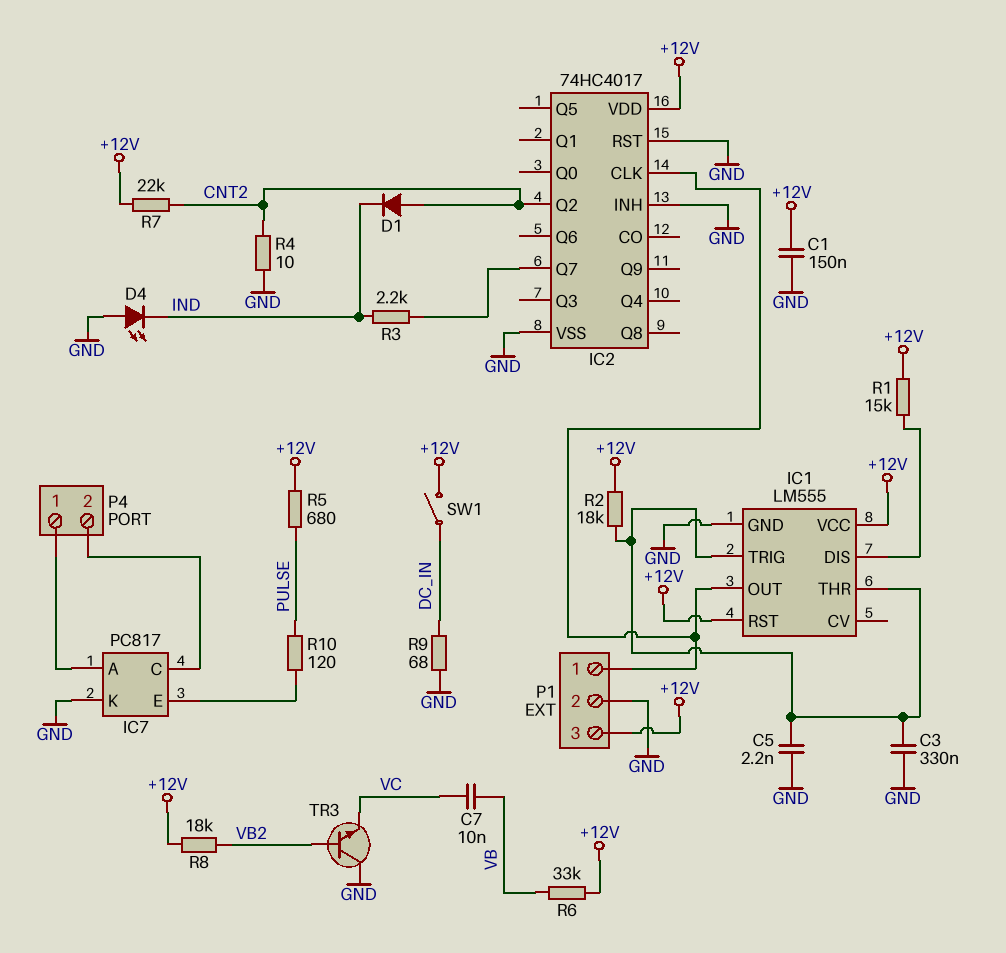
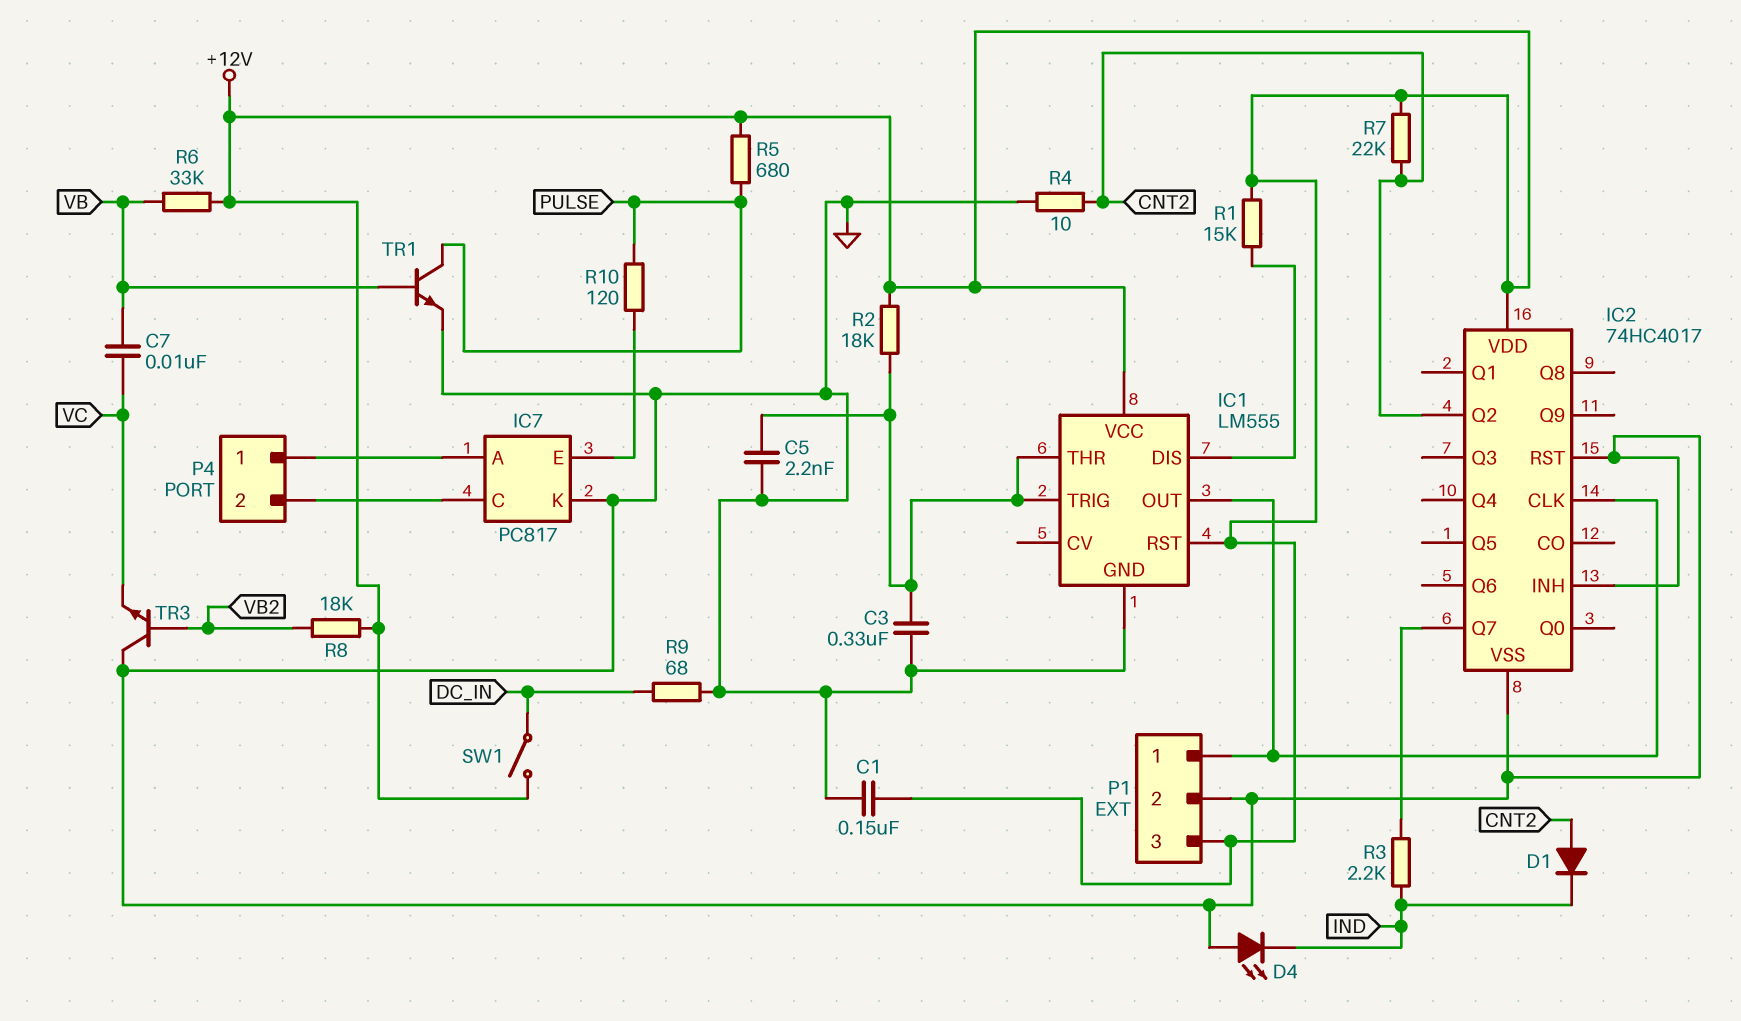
TR1: none -> NPN (B VB, C PULSE, E GND)

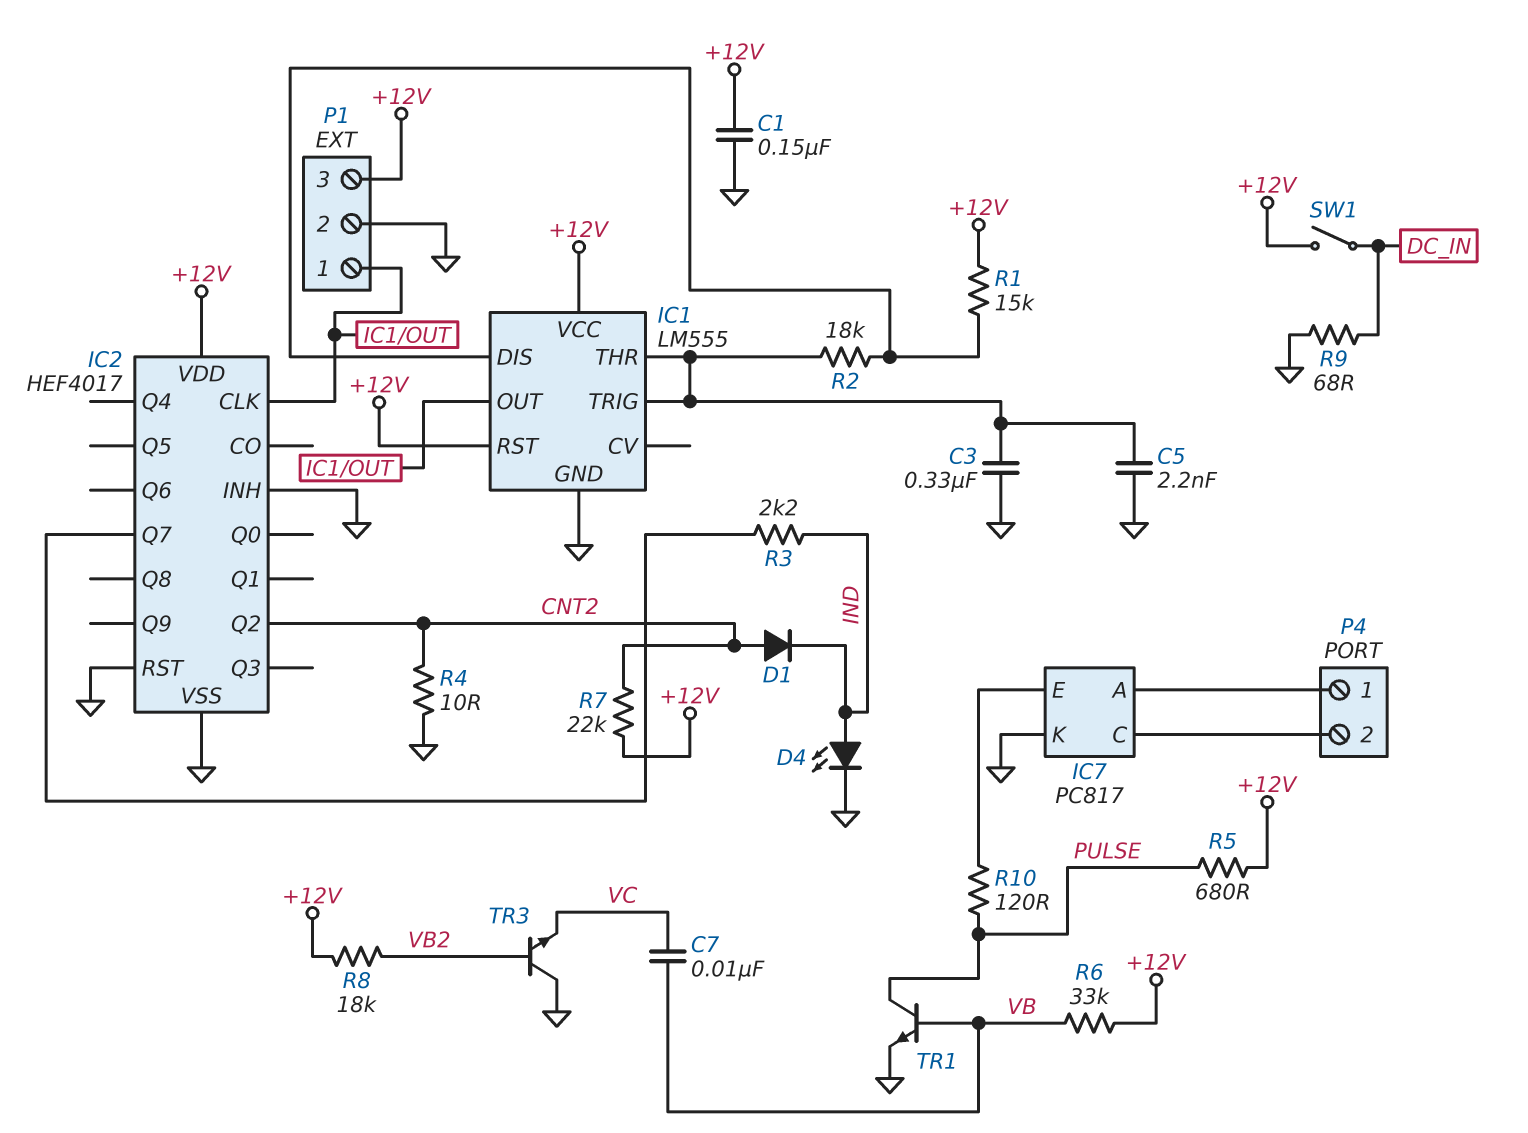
D4: LED (A GND, K IND) -> LED (A IND, K GND)
IC2: 74HC4017 -> HEF4017
R2: 18k (+12V, IC1/THR) -> 18k (IC1/DIS, IC1/THR)

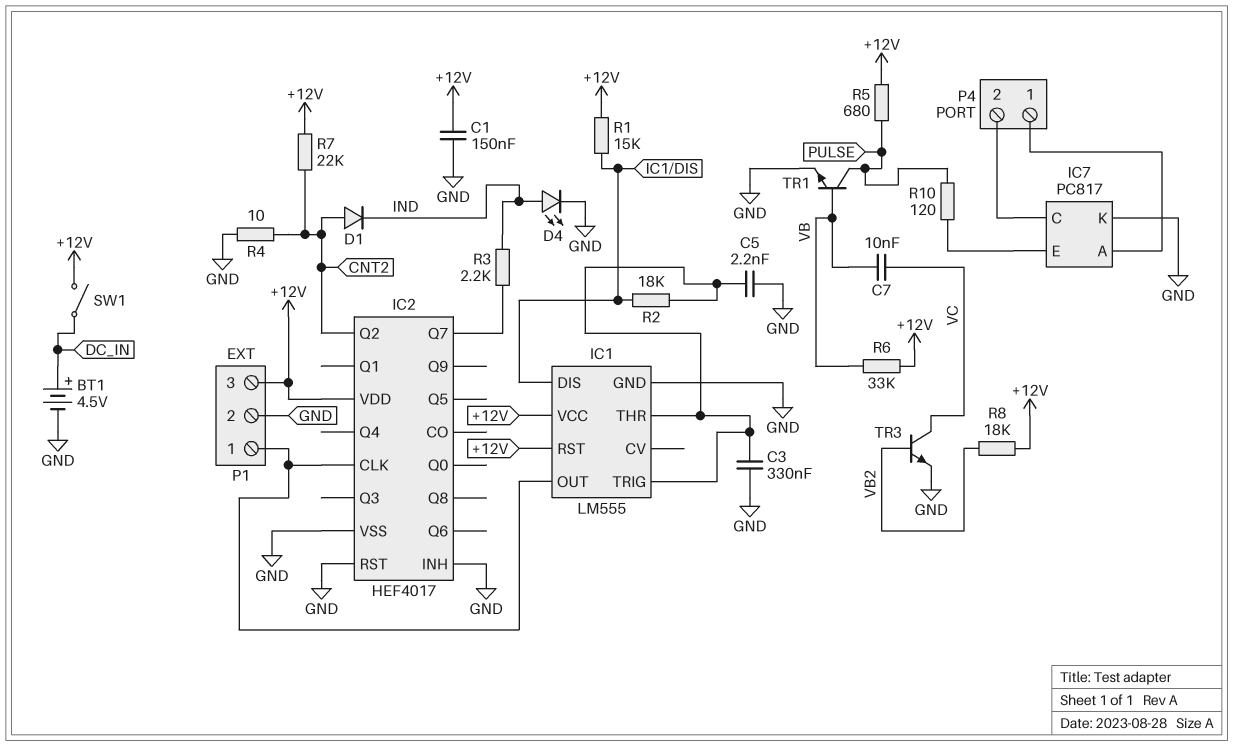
BT1: none -> 4.5V (plus DC_IN, minus GND)
R9: 68 (DC_IN, GND) -> none
TR3: NPN (B VB2, C GND, E VC) -> NPN (B VB2, C VC, E GND)

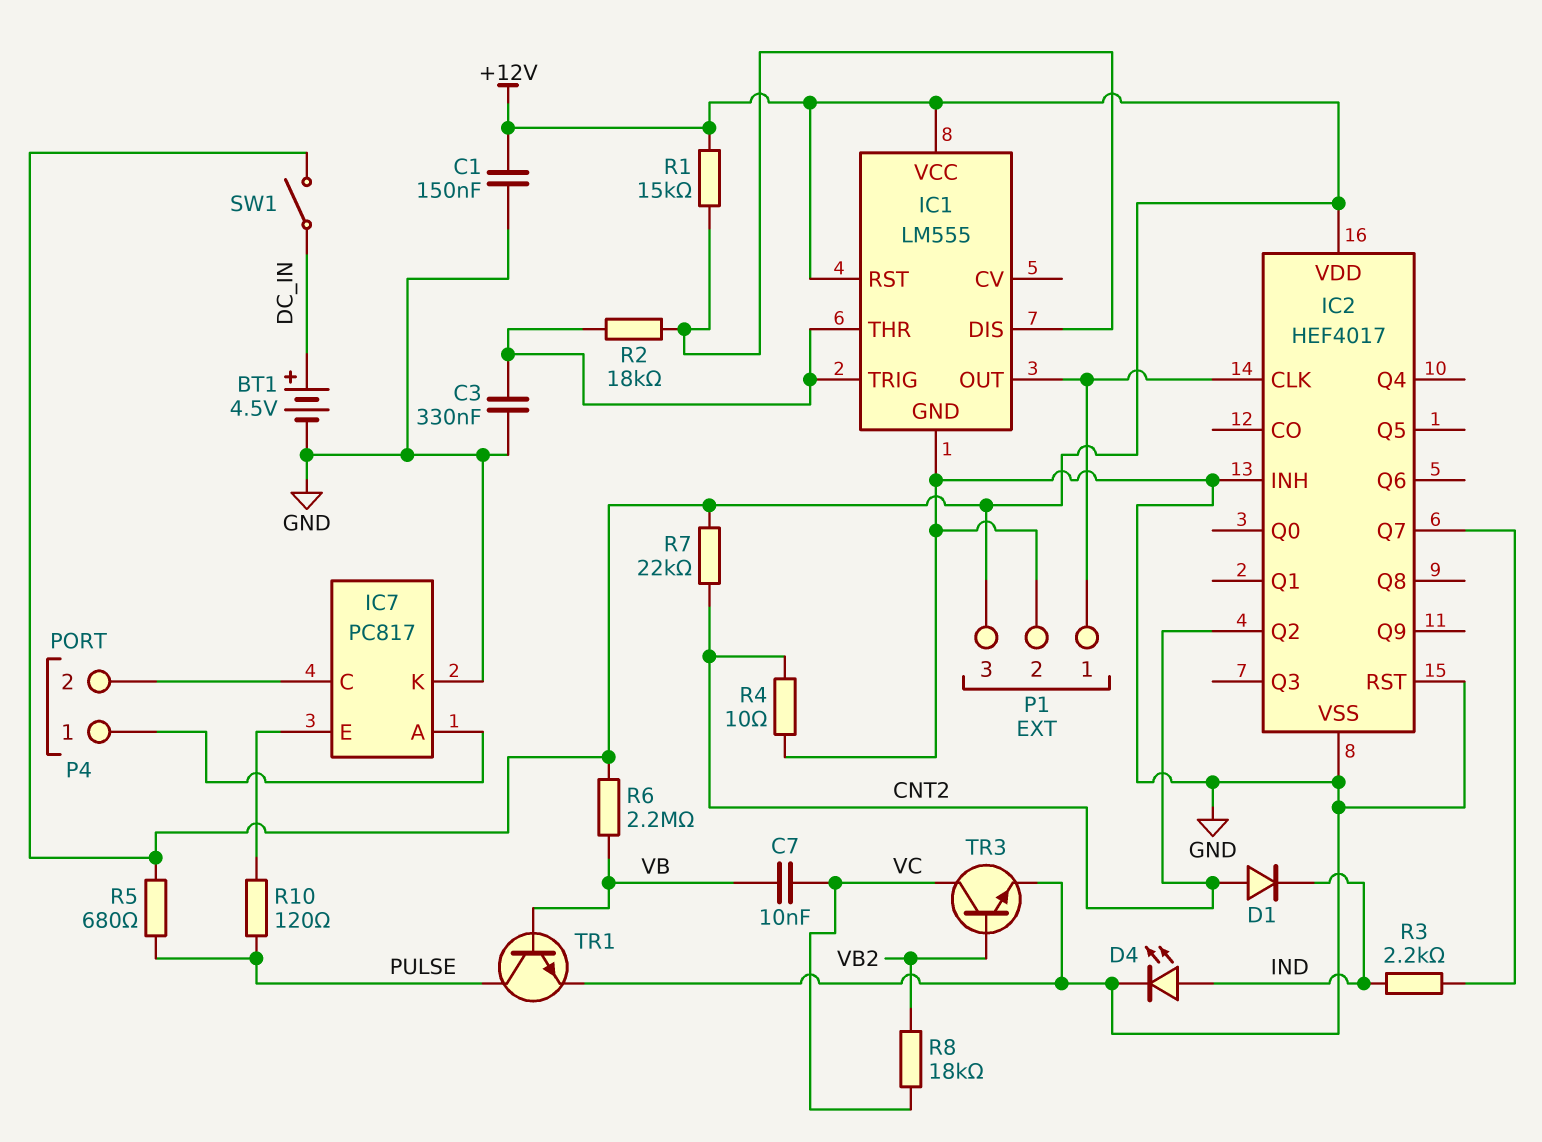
C5: 2.2nF (GND, IC1/THR) -> none
R6: 33k (+12V, VB) -> 2.2M (+12V, VB)
R8: 18k (+12V, VB2) -> 18k (VB2, VC)

